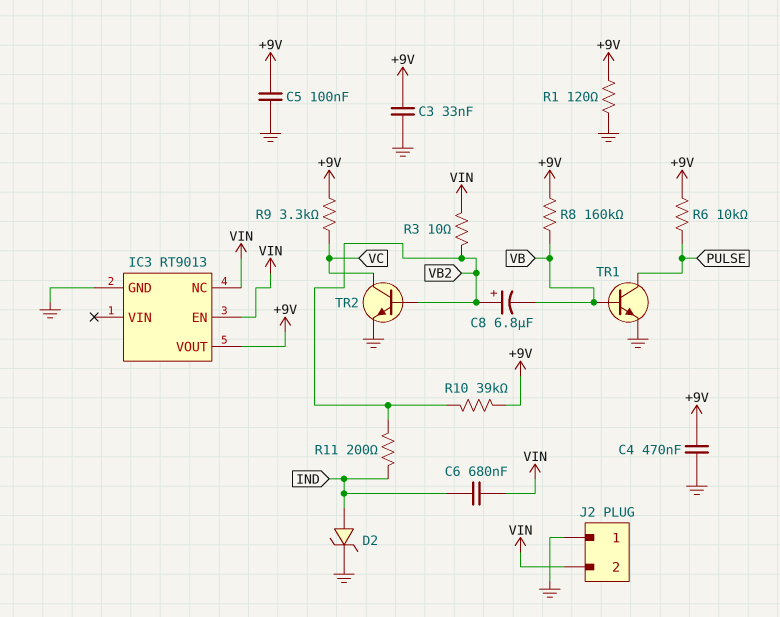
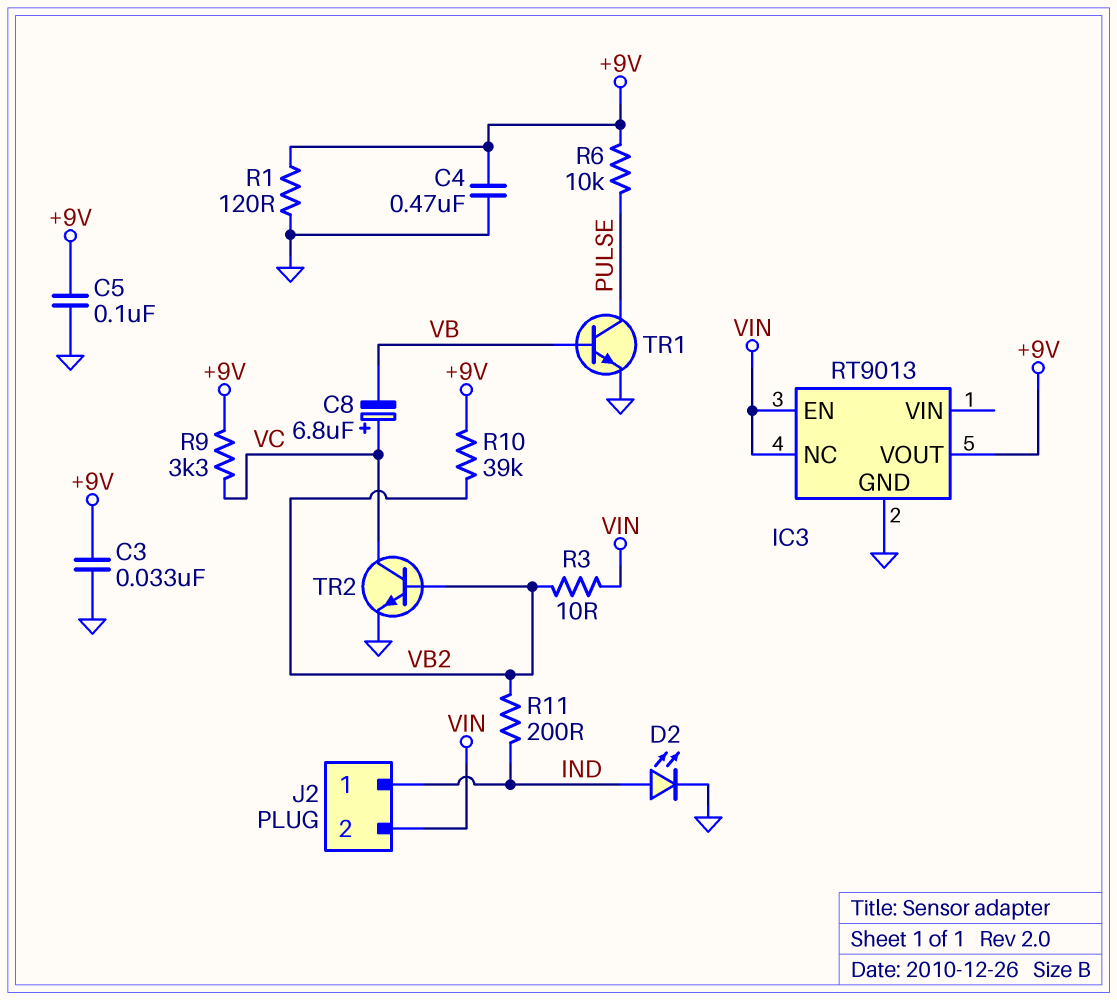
C6: 680nF (IND, VIN) -> none
C8: 6.8uF (plus VB2, minus VB) -> 6.8uF (plus VC, minus VB)
D2: zener (A IND, K GND) -> LED (A IND, K GND)
J2 pin 1: GND -> IND
R8: 160k (+9V, VB) -> none

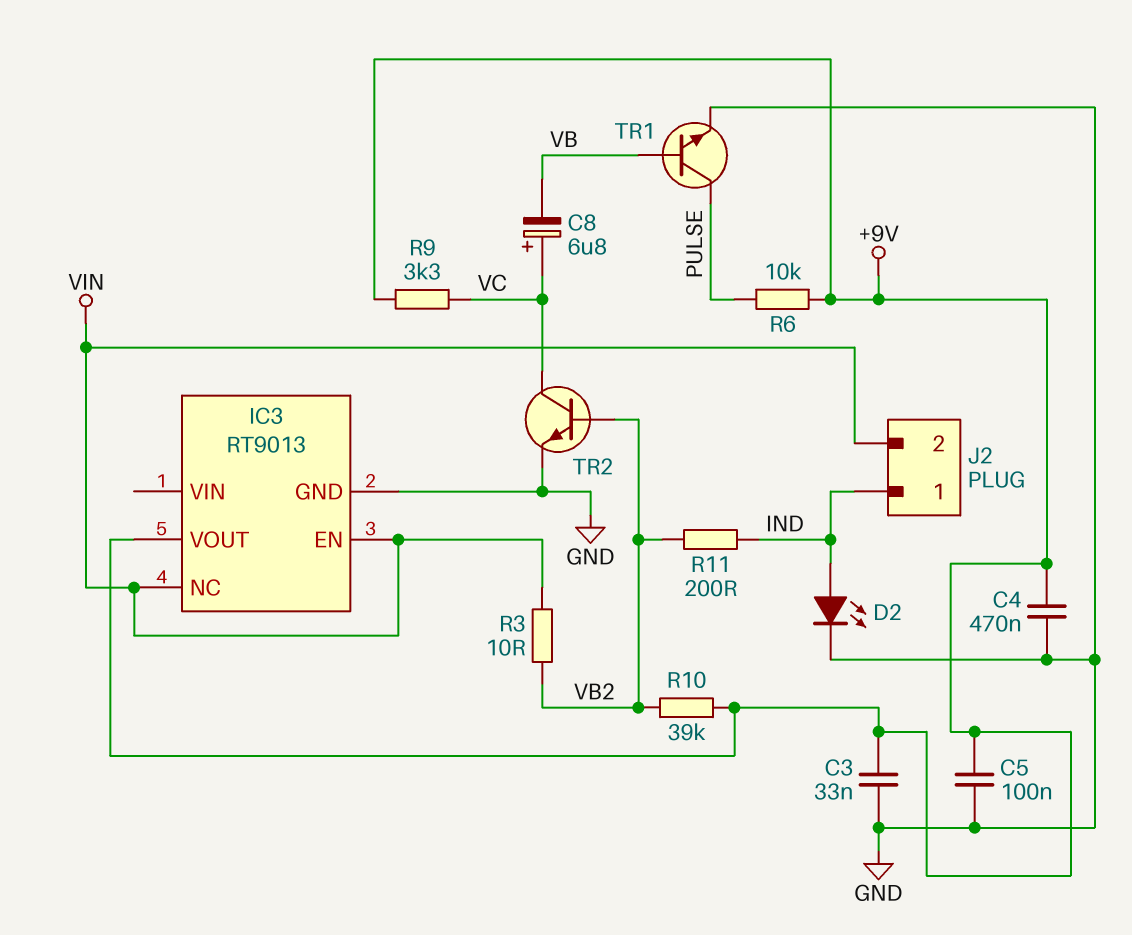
R1: 120 (+9V, GND) -> none

